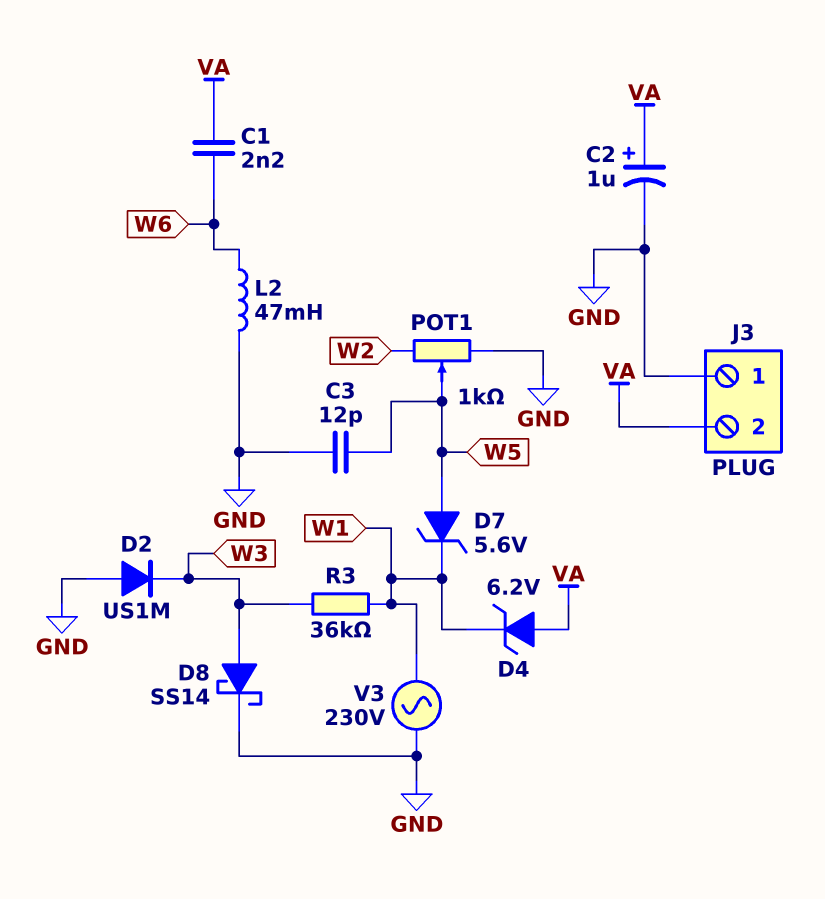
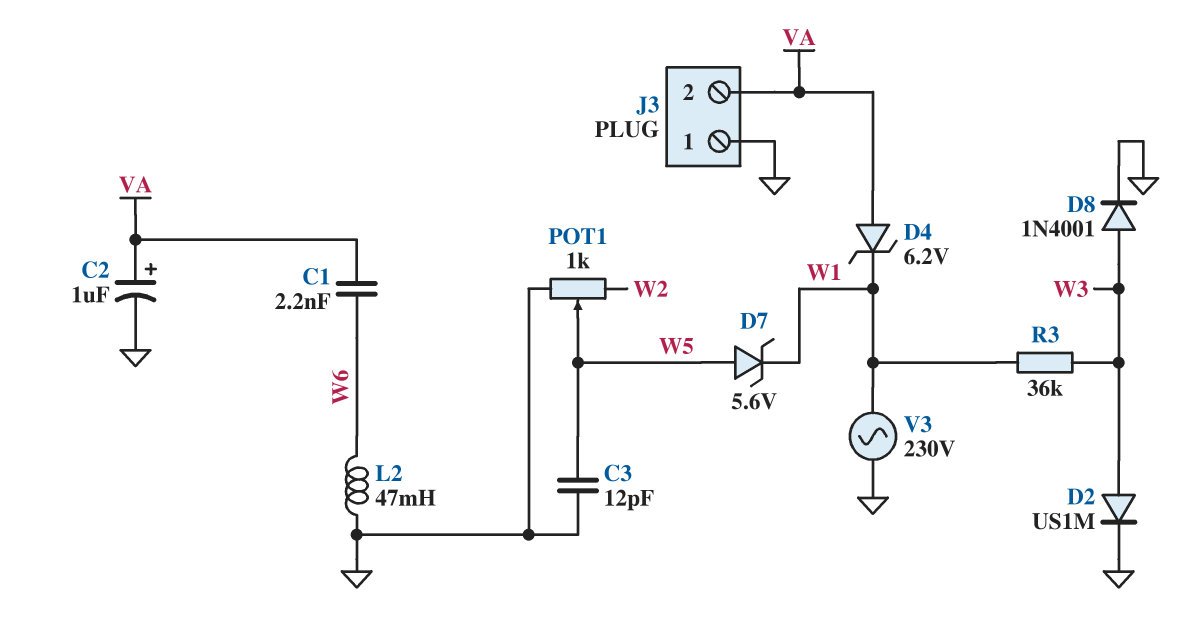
D2: diode US1M (A GND, K W3) -> diode US1M (A W3, K GND)
D8: schottky SS14 (A W3, K GND) -> diode 1N4001 (A W3, K GND)

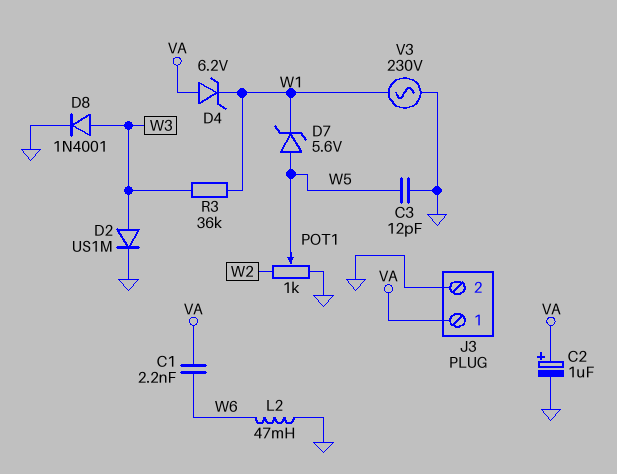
J3 pin 1: GND -> VA
J3 pin 2: VA -> GND

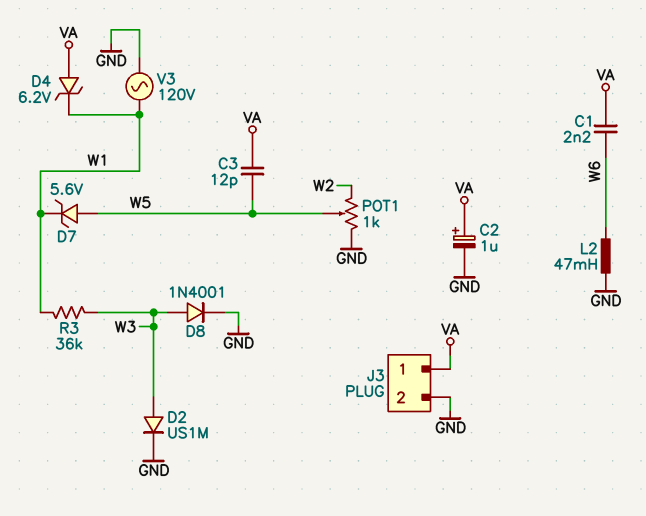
C3: 12pF (GND, W5) -> 12pF (VA, W5)
V3: AC 230V (GND, W1) -> AC 120V (GND, W1)

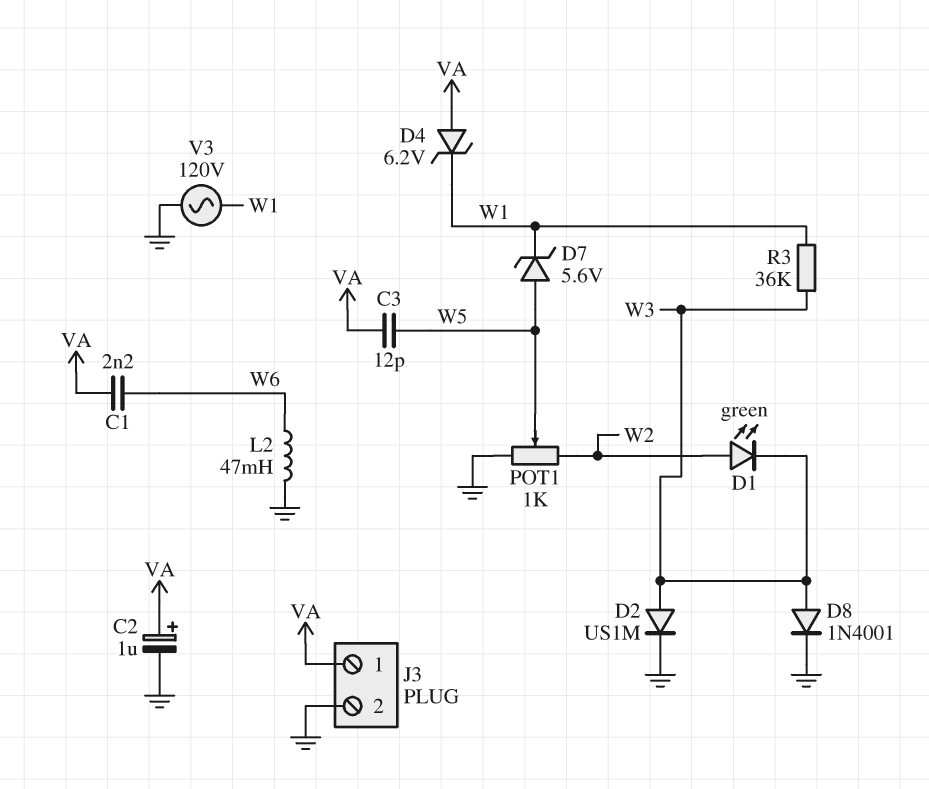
D1: none -> LED green (A W2, K W3)

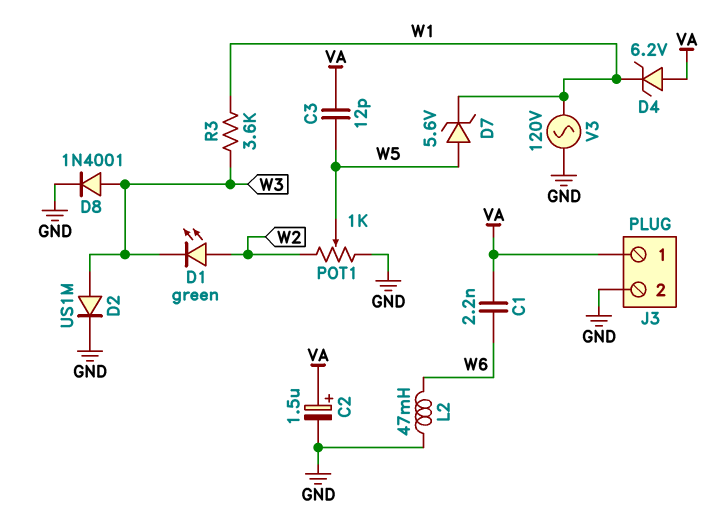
C2: 1uF (plus VA, minus GND) -> 1.5uF (plus VA, minus GND)
R3: 36k (W1, W3) -> 3.6k (W1, W3)

